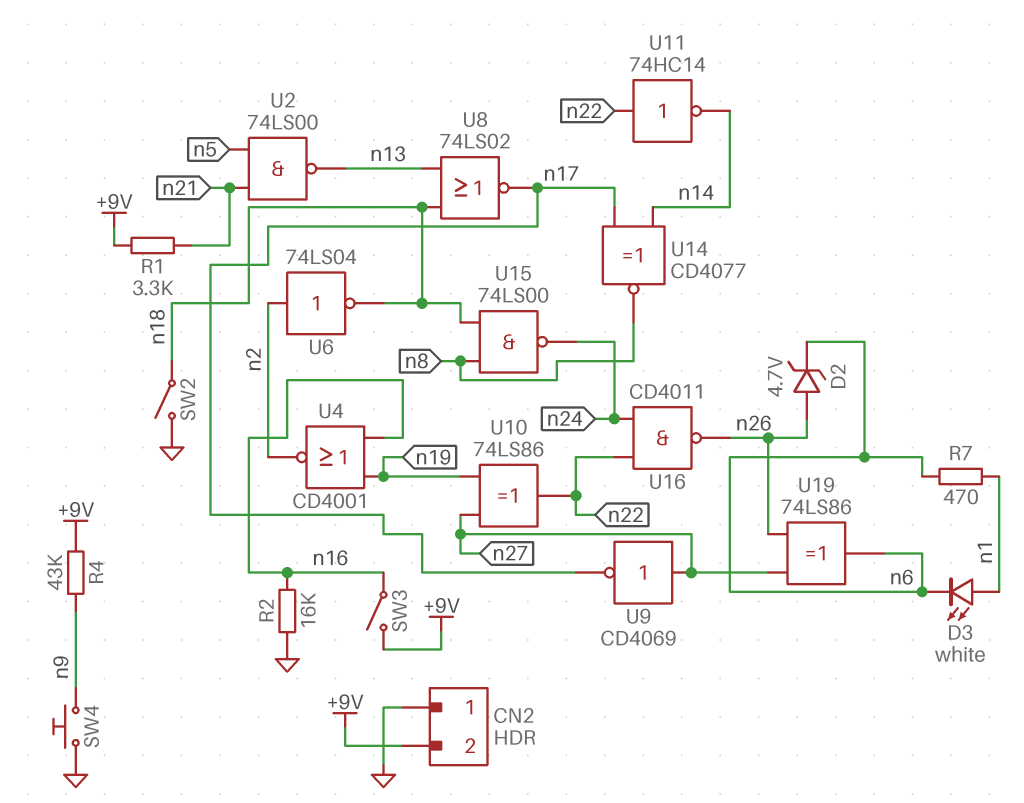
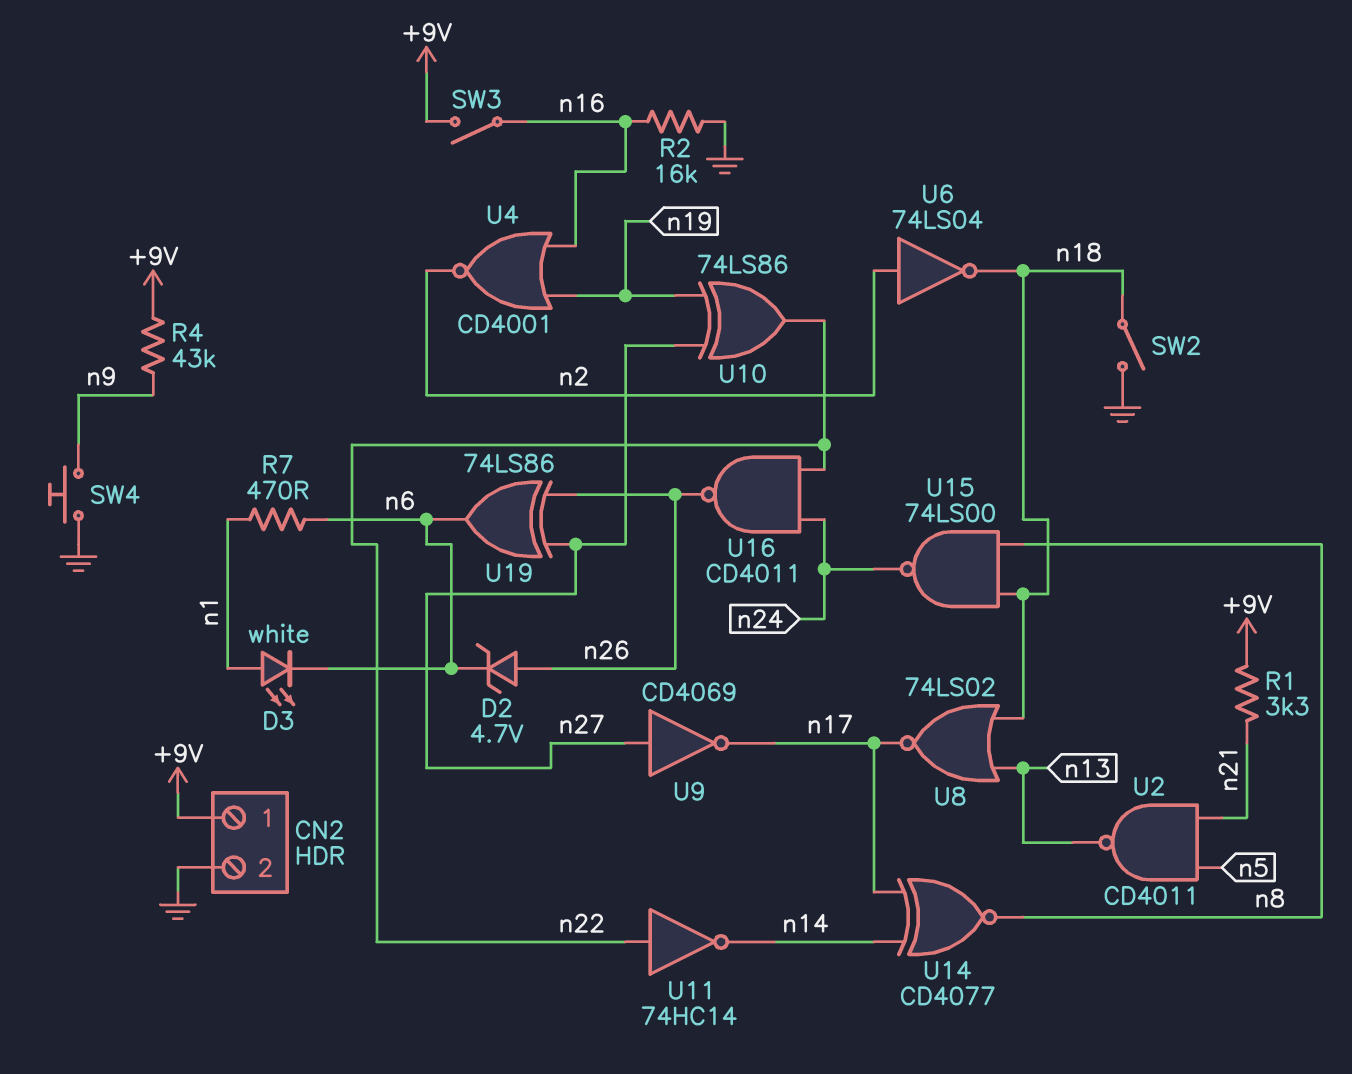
CN2 pin 1: GND -> +9V
CN2 pin 2: +9V -> GND
U2: NAND 74LS00 (in n5, in n21, out n13) -> NAND CD4011 (in n5, in n21, out n13)

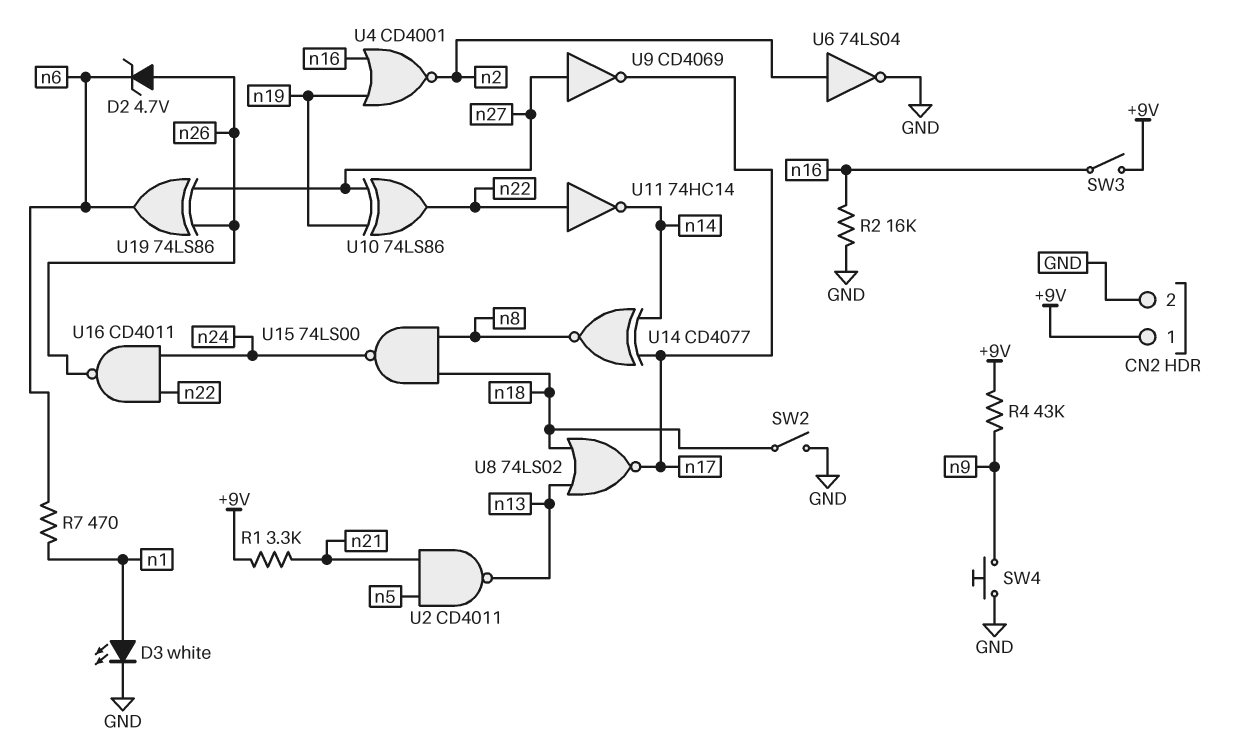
D3: LED white (A n1, K n6) -> LED white (A n1, K GND)
U6: NOT 74LS04 (in n2, out n18) -> NOT 74LS04 (in n2, out GND)

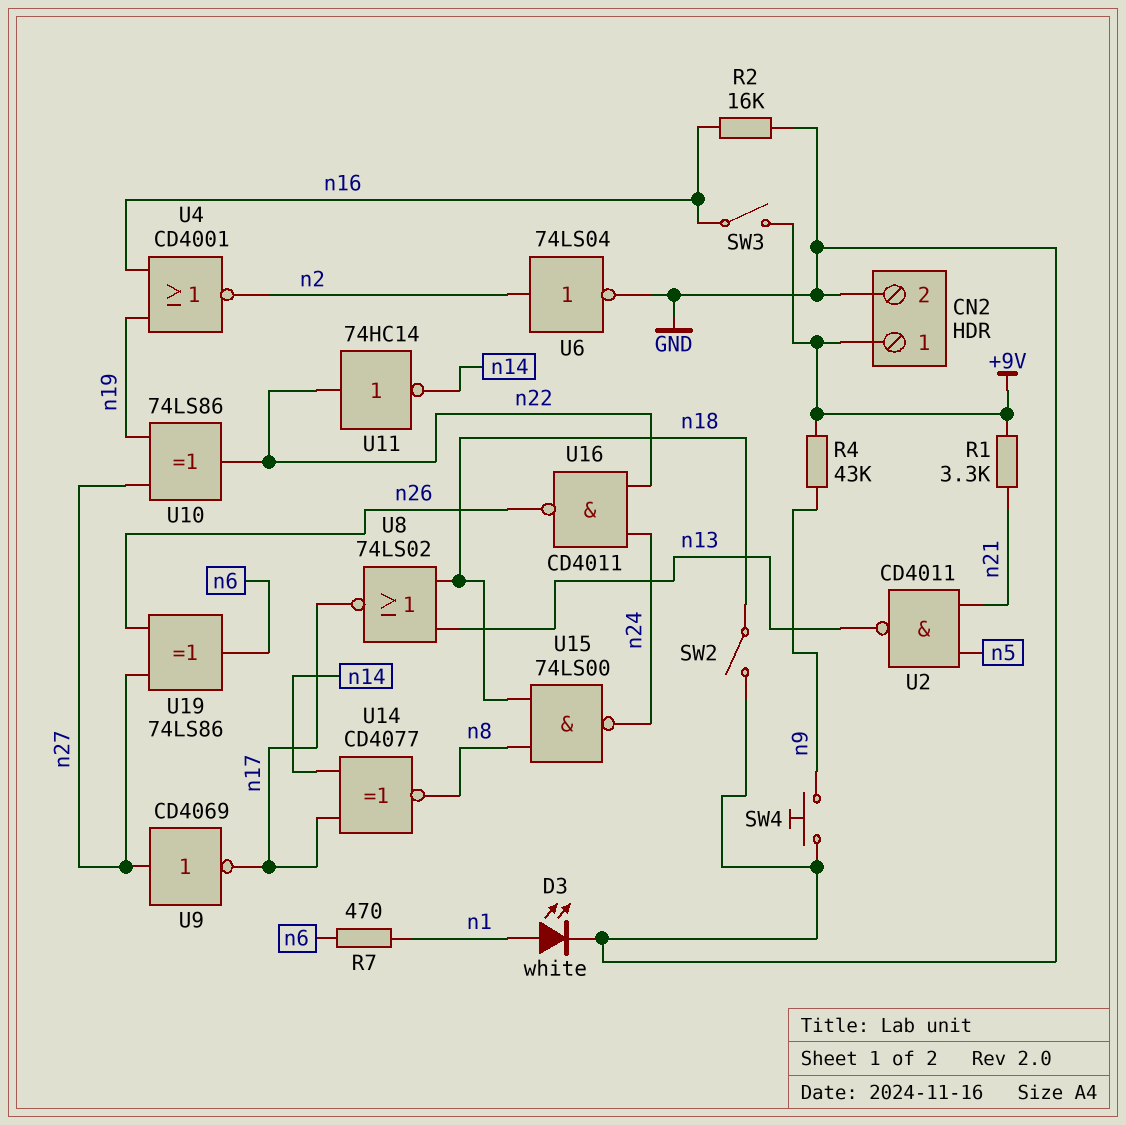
D2: zener 4.7V (A n26, K n6) -> none

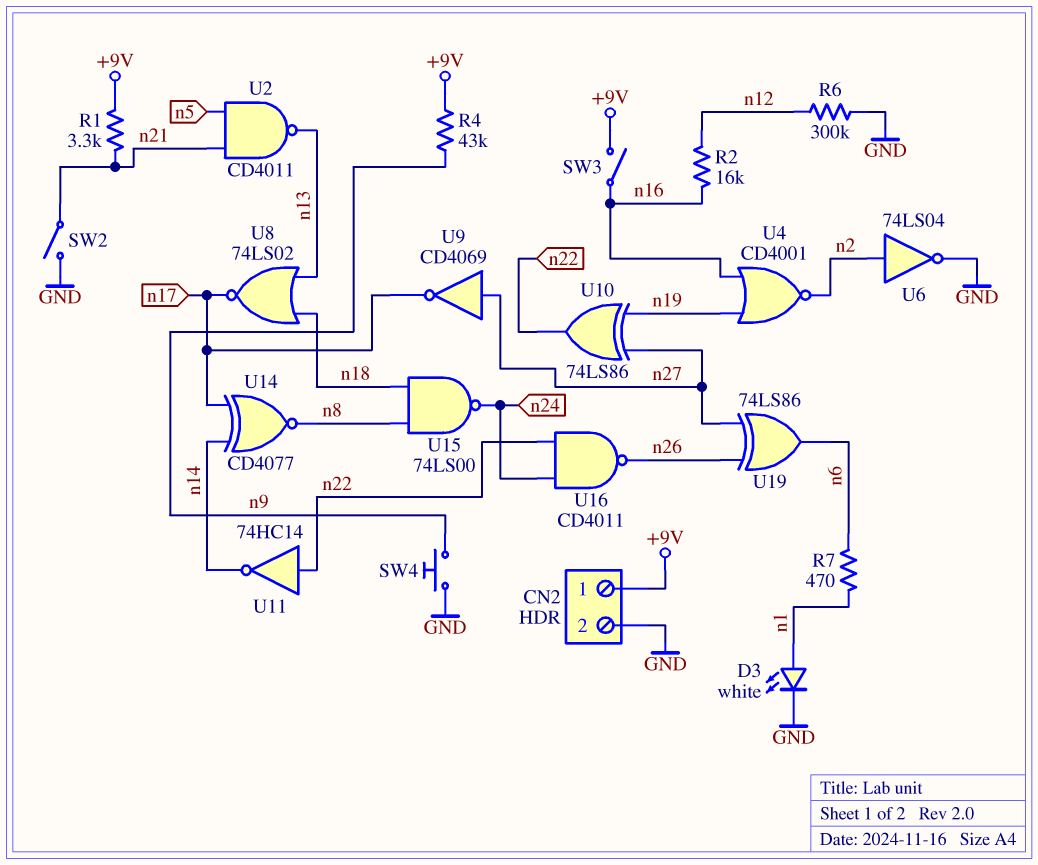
R2: 16k (GND, n16) -> 16k (n12, n16)
R6: none -> 300k (GND, n12)
SW2: switch (GND, n18) -> switch (GND, n21)

